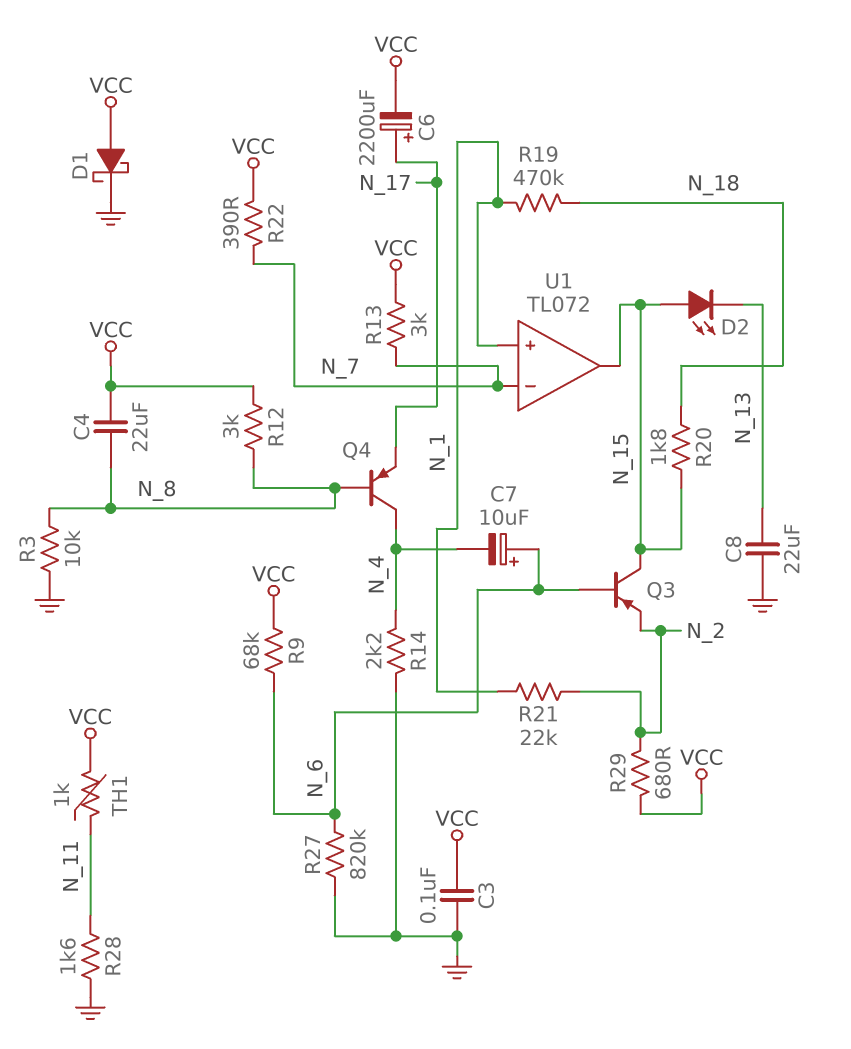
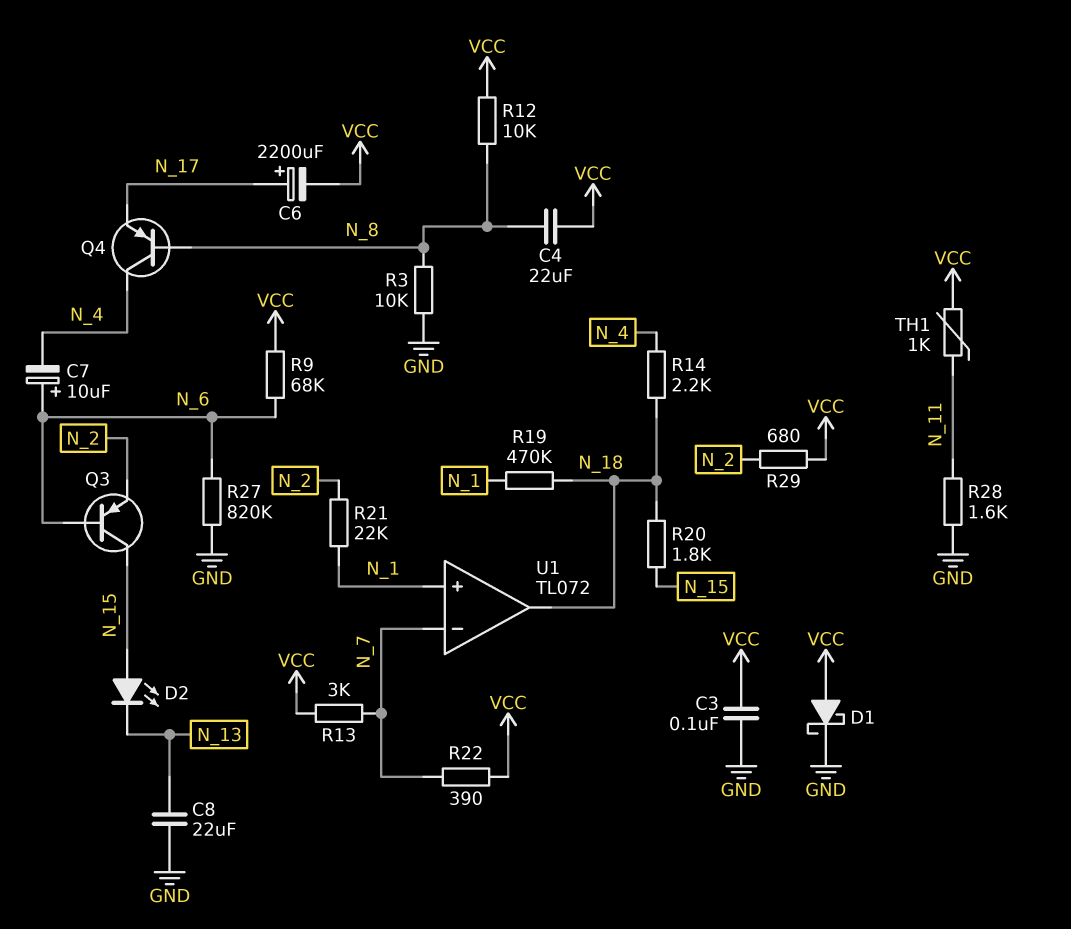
R12: 3k (N_8, VCC) -> 10k (N_8, VCC)
R14: 2.2k (GND, N_4) -> 2.2k (N_4, N_18)
U1 pin out: N_15 -> N_18

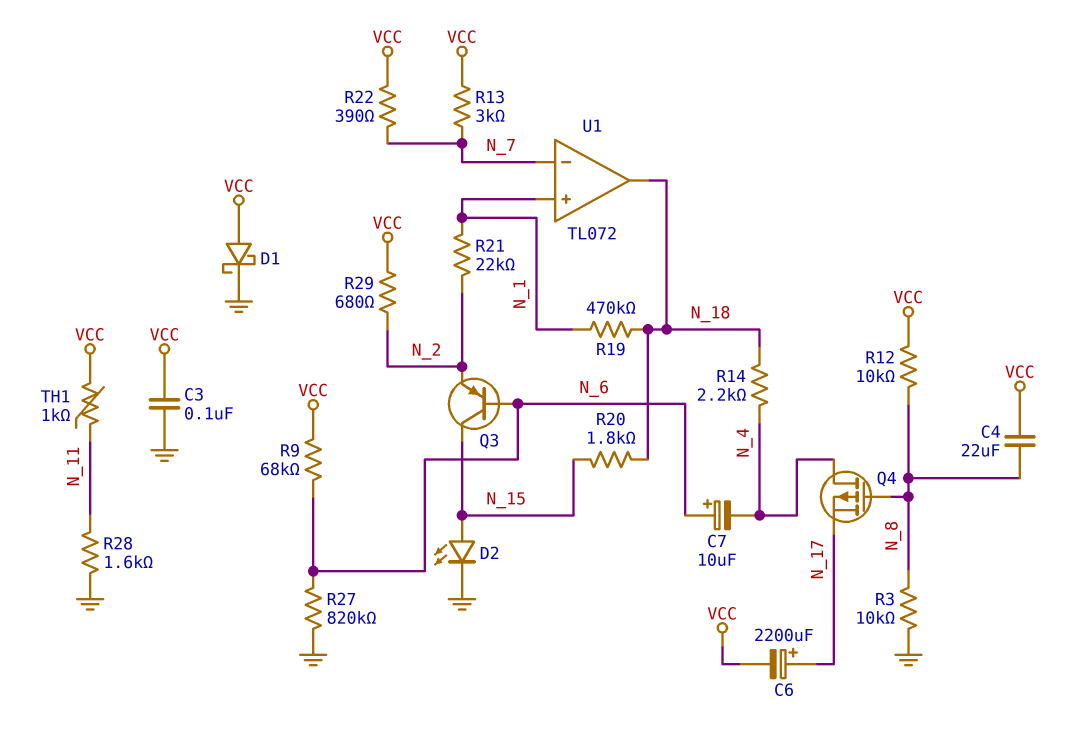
C8: 22uF (GND, N_13) -> none
D2: LED (A N_15, K N_13) -> LED (A N_15, K GND)
Q4: PNP (B N_8, C N_4, E N_17) -> PMOS (G N_8, D N_4, S N_17)

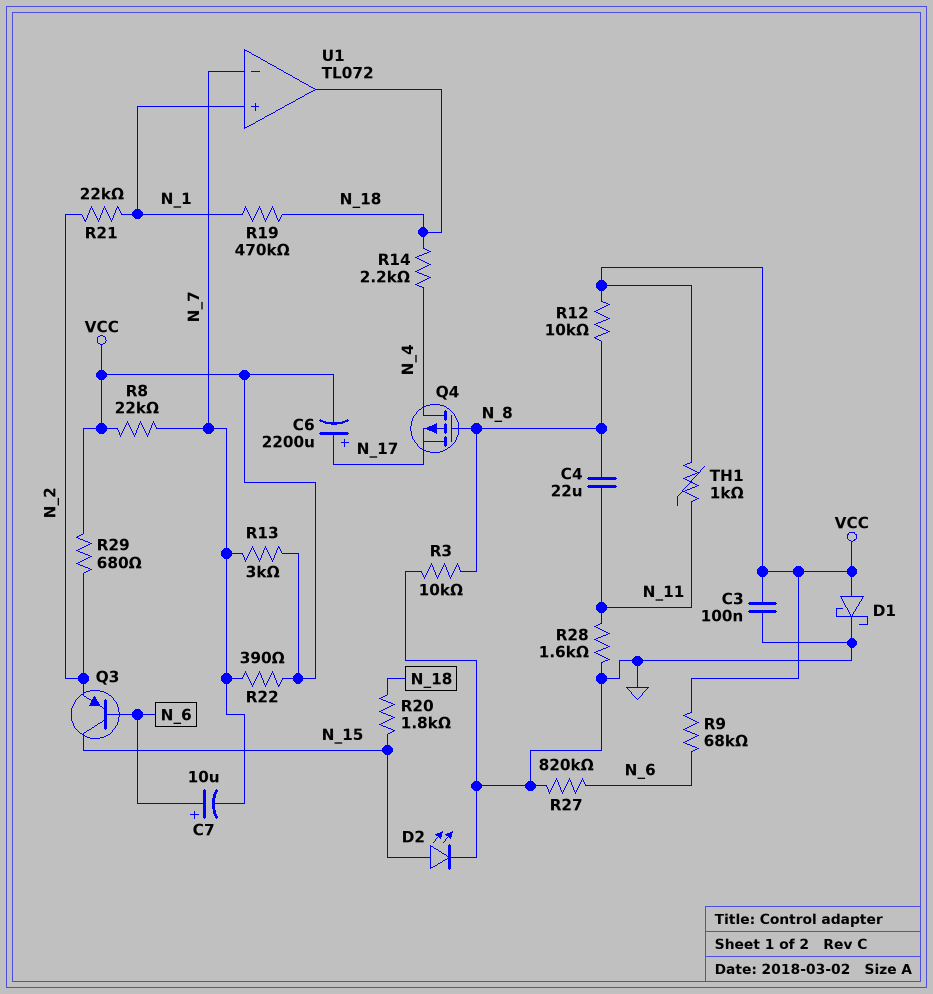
C4: 22uF (N_8, VCC) -> 22uF (N_8, N_11)
C7: 10uF (plus N_6, minus N_4) -> 10uF (plus N_6, minus N_7)
R8: none -> 22k (N_7, VCC)

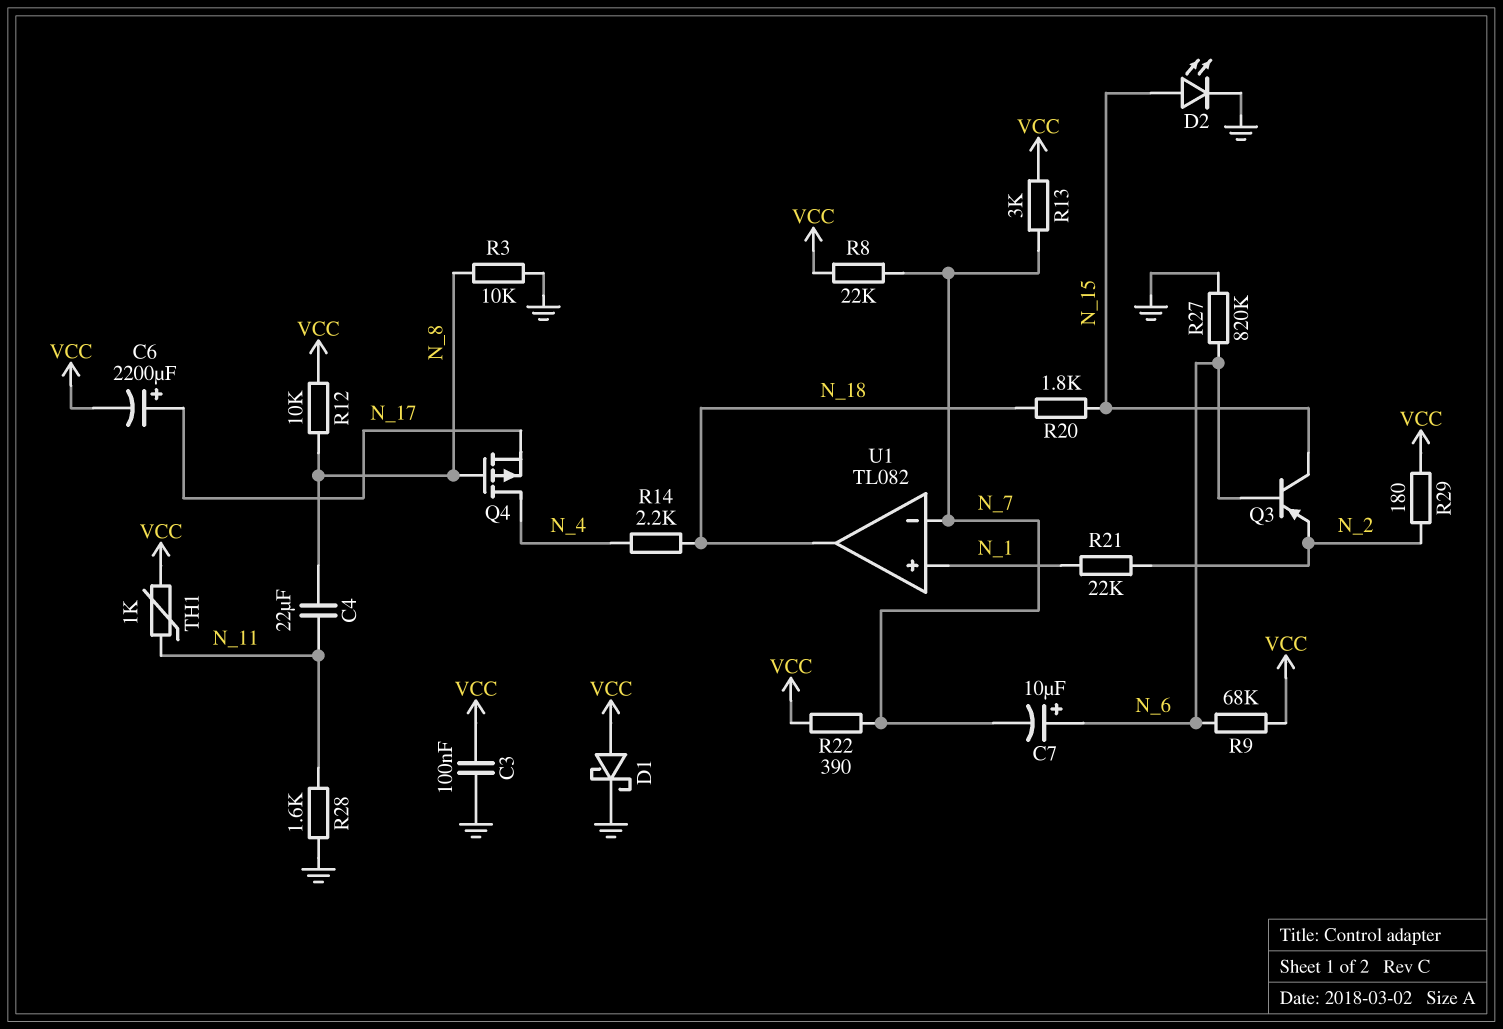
R19: 470k (N_1, N_18) -> none
R29: 680 (N_2, VCC) -> 180 (N_2, VCC)
U1: TL072 -> TL082

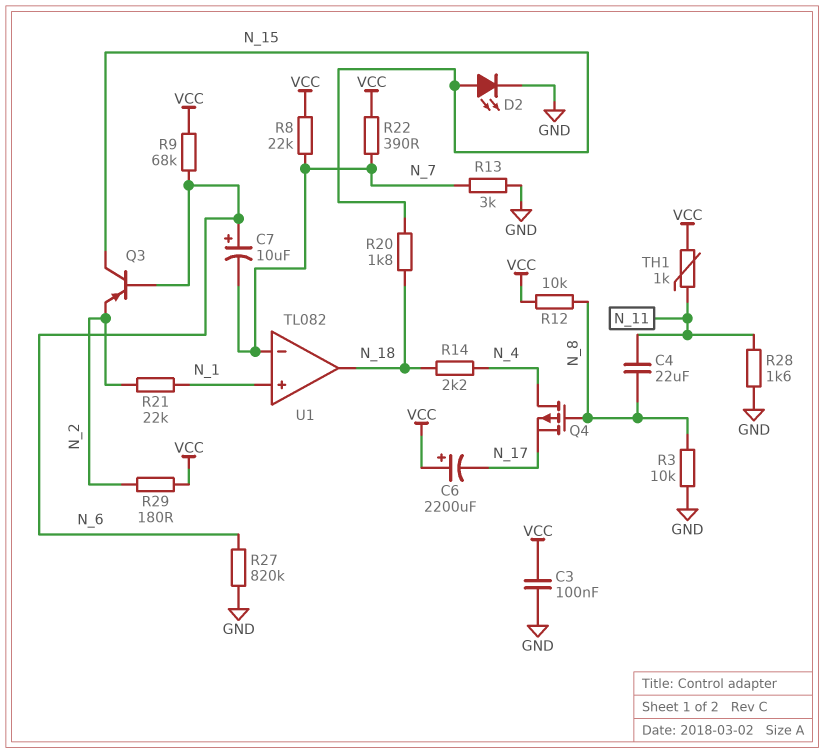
C6: 2200uF (plus N_17, minus VCC) -> 2200uF (plus VCC, minus N_17)
D1: schottky (A VCC, K GND) -> none
R13: 3k (N_7, VCC) -> 3k (GND, N_7)

